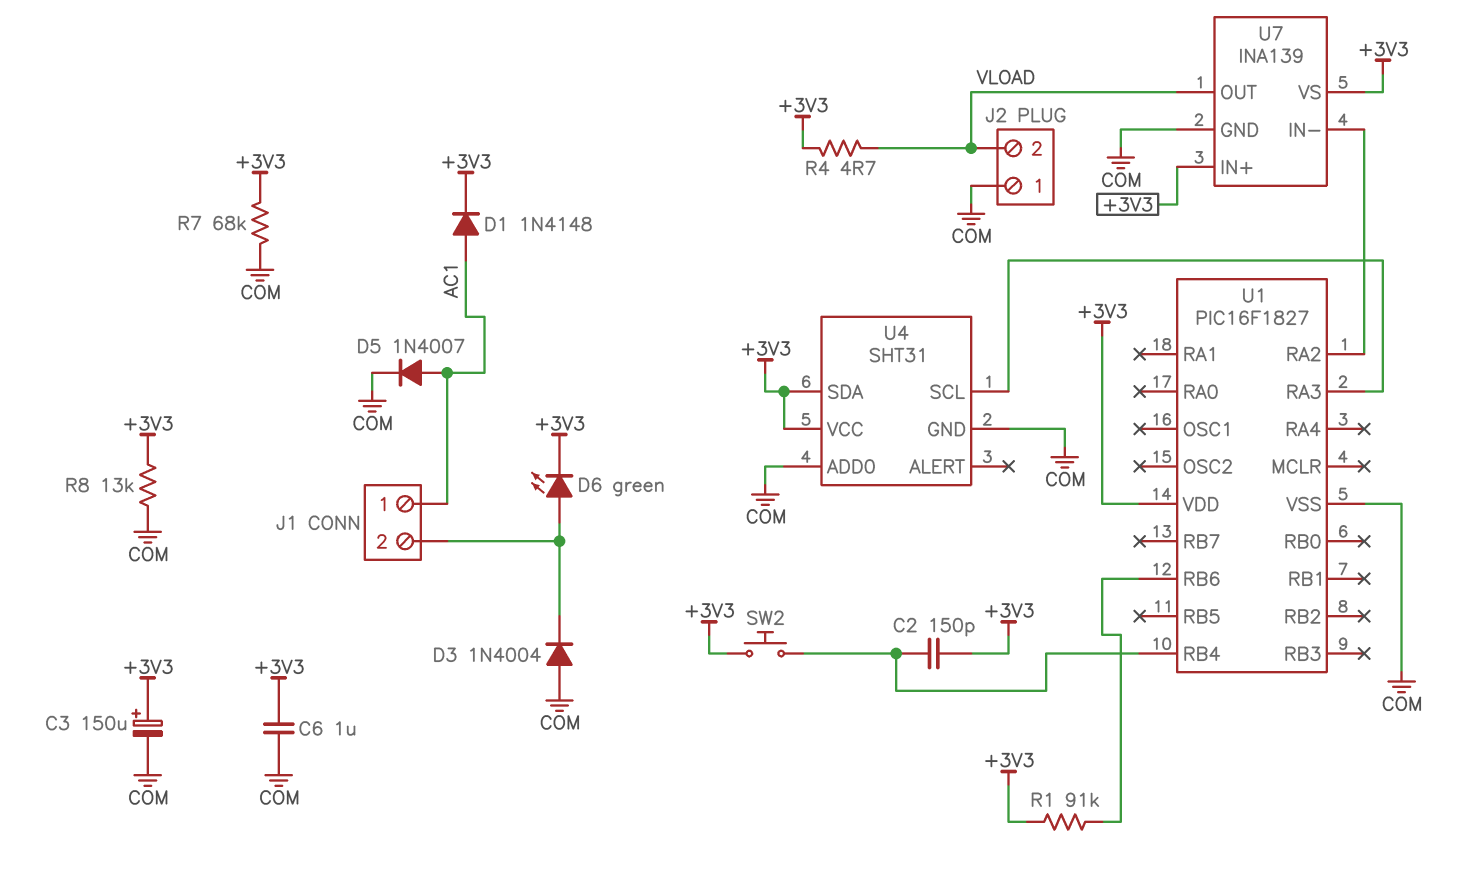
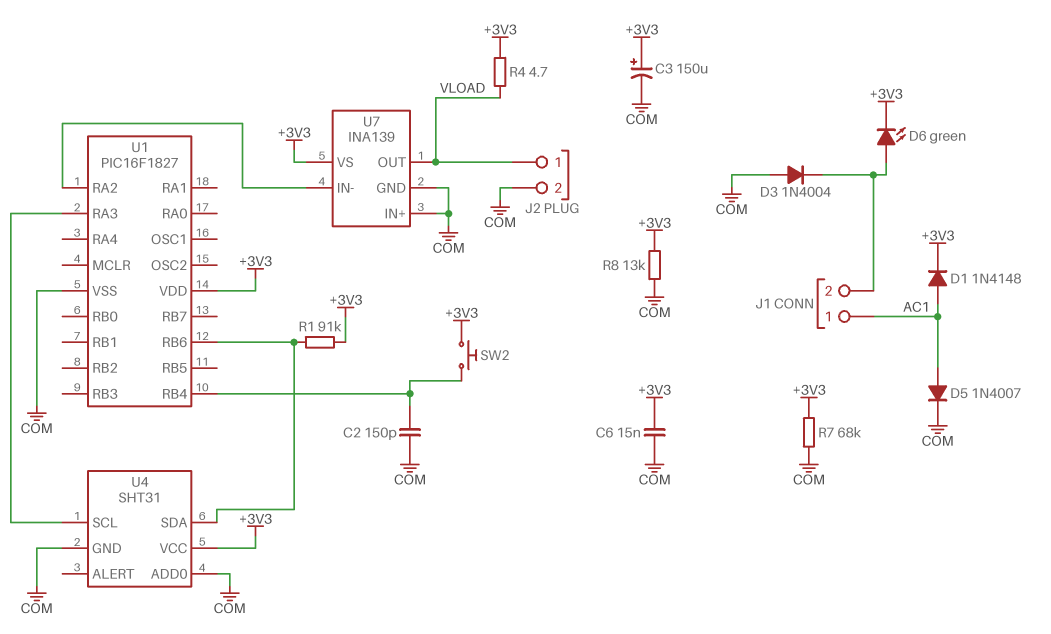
C2: 150pF (+3V3, U1/RB4) -> 150pF (COM, U1/RB4)
C6: 1uF (+3V3, COM) -> 15nF (+3V3, COM)
J2 pin 1: COM -> VLOAD
J2 pin 2: VLOAD -> COM
U4 pin SDA: +3V3 -> U1/RB6
U7 pin IN+: +3V3 -> COM

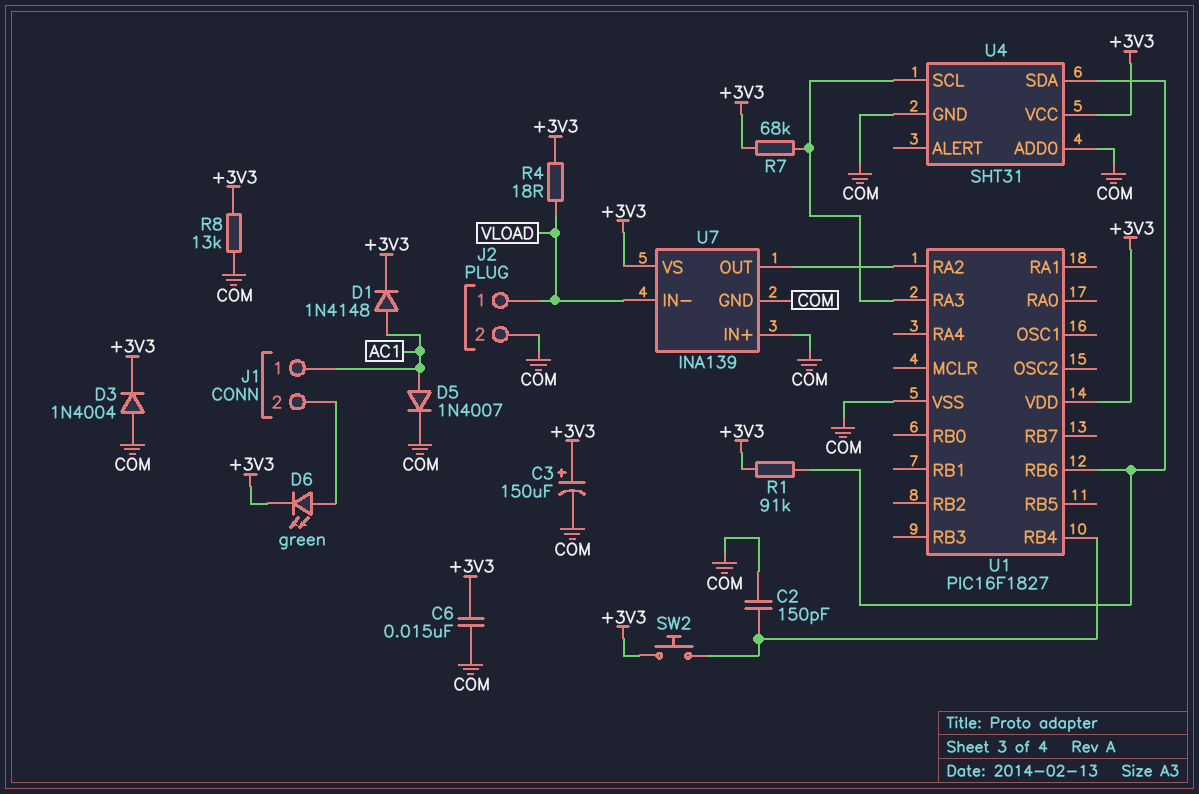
D3: diode 1N4004 (A COM, K J1/2) -> diode 1N4004 (A COM, K +3V3)
R4: 4.7 (+3V3, VLOAD) -> 18 (+3V3, VLOAD)
R7: 68k (+3V3, COM) -> 68k (+3V3, U1/RA3)
U7 pin IN-: U1/RA2 -> VLOAD
U7 pin OUT: VLOAD -> U1/RA2

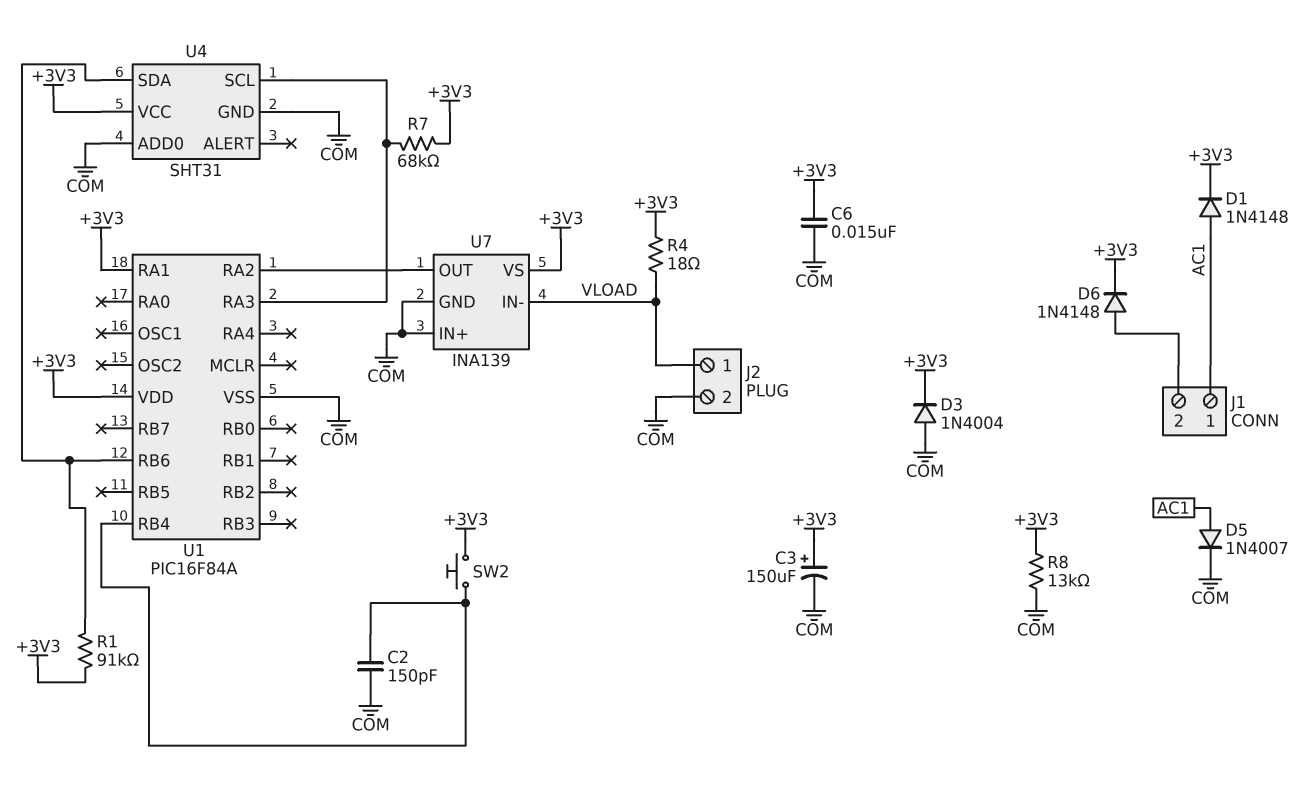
D6: LED green (A J1/2, K +3V3) -> diode 1N4148 (A J1/2, K +3V3)
U1: PIC16F1827 -> PIC16F84A
U1 pin RA1: none -> +3V3

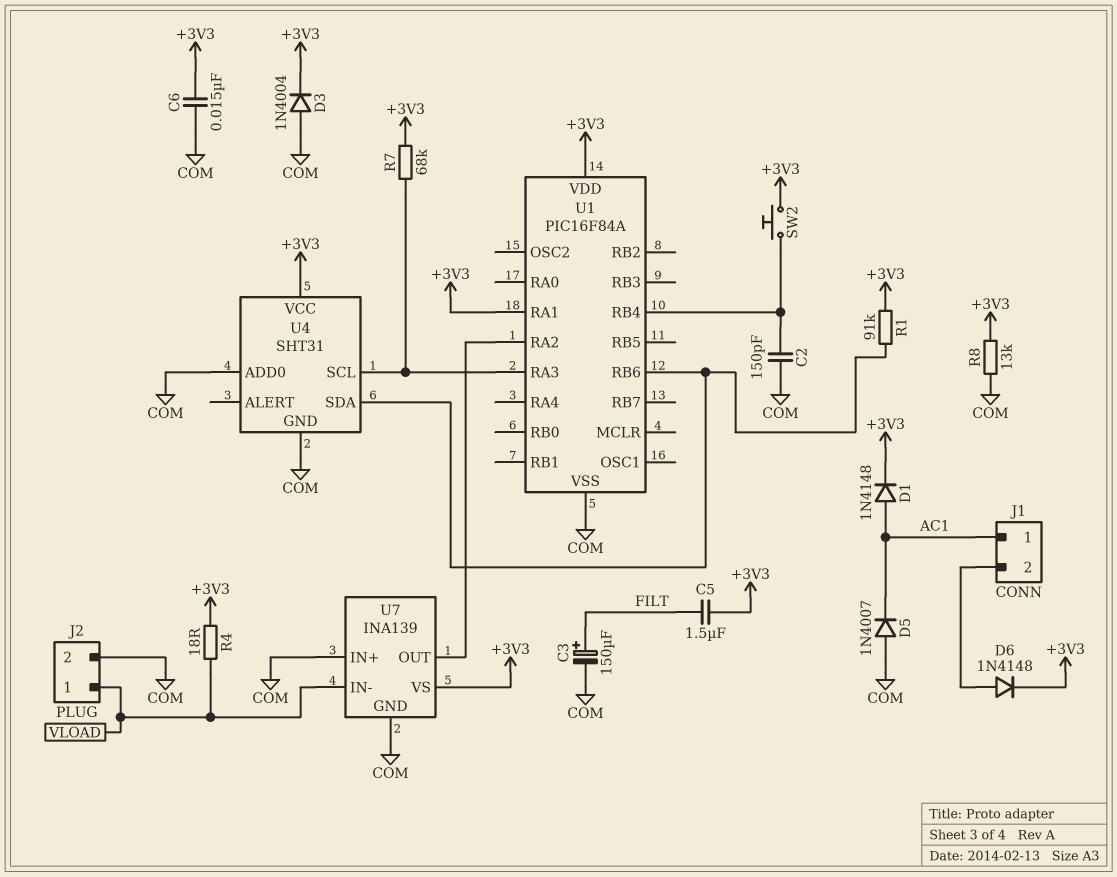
C3: 150uF (plus +3V3, minus COM) -> 150uF (plus FILT, minus COM)
C5: none -> 1.5uF (+3V3, FILT)
D5: diode 1N4007 (A AC1, K COM) -> diode 1N4007 (A COM, K AC1)

